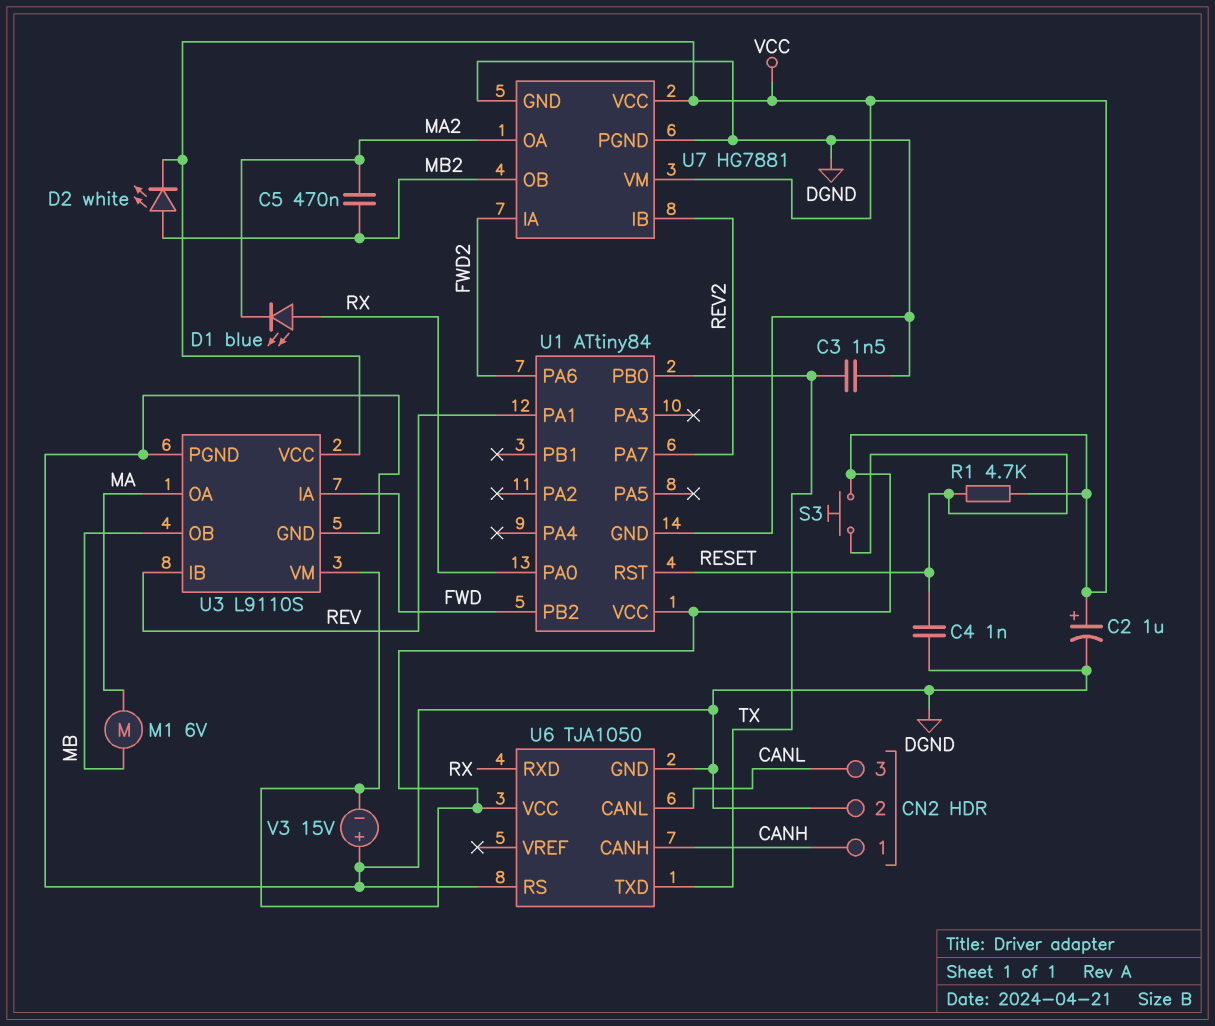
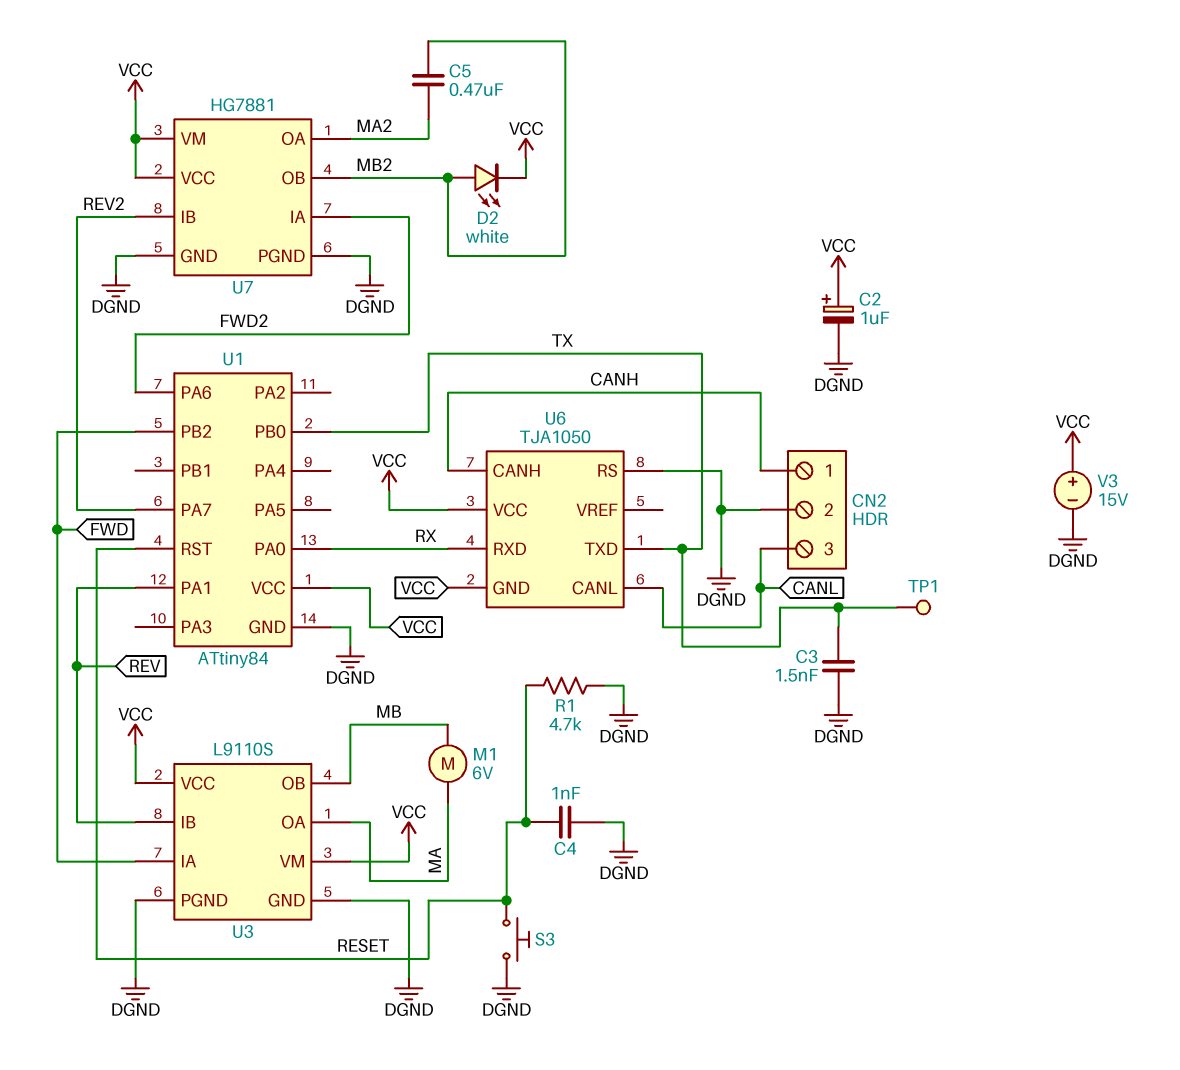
D1: LED blue (A RX, K MA2) -> none
R1: 4.7k (RESET, VCC) -> 4.7k (DGND, RESET)
S3: button (RESET, VCC) -> button (DGND, RESET)
TP1: none -> test point (TX)
U6 pin GND: DGND -> VCC
V3: 15V (plus DGND, minus VCC) -> 15V (plus VCC, minus DGND)

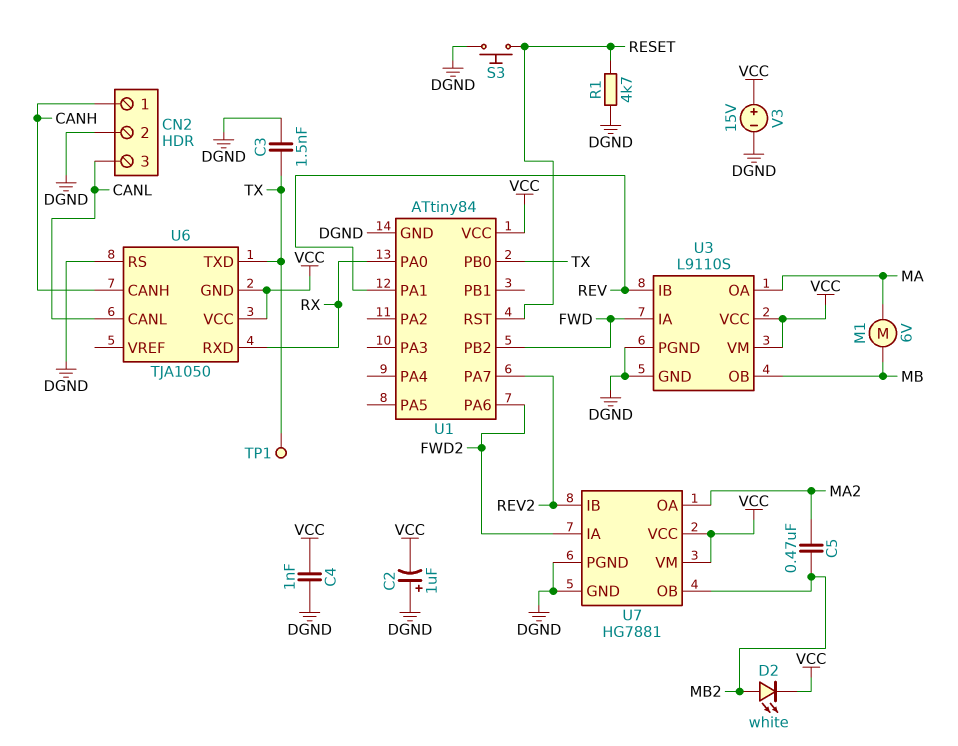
C2: 1uF (plus VCC, minus DGND) -> 1uF (plus DGND, minus VCC)
C4: 1nF (DGND, RESET) -> 1nF (DGND, VCC)

